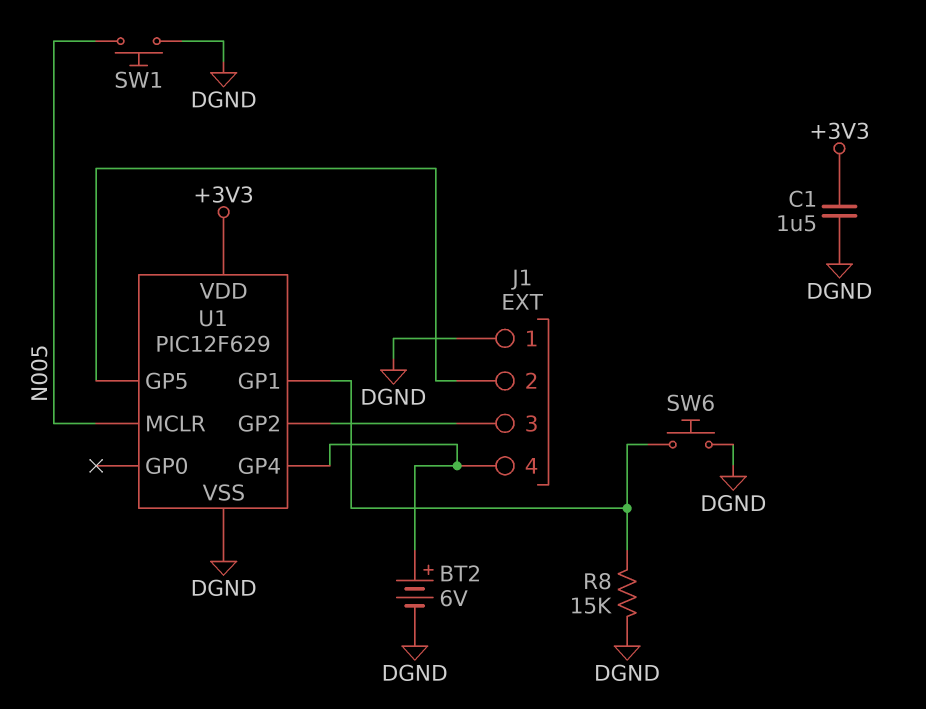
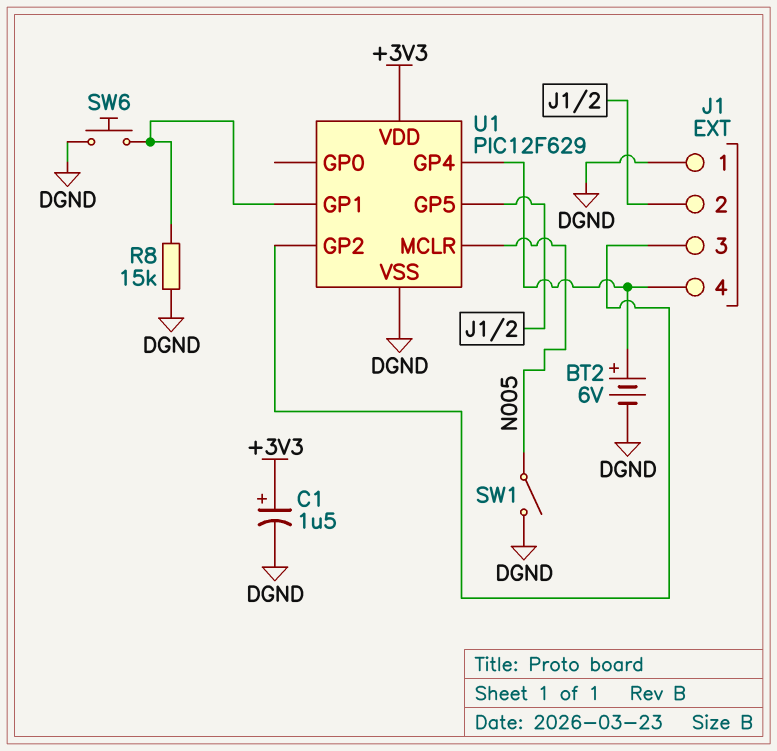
C1: 1.5uF (+3V3, DGND) -> 1.5uF (plus +3V3, minus DGND)
SW1: button (DGND, N005) -> switch (DGND, N005)

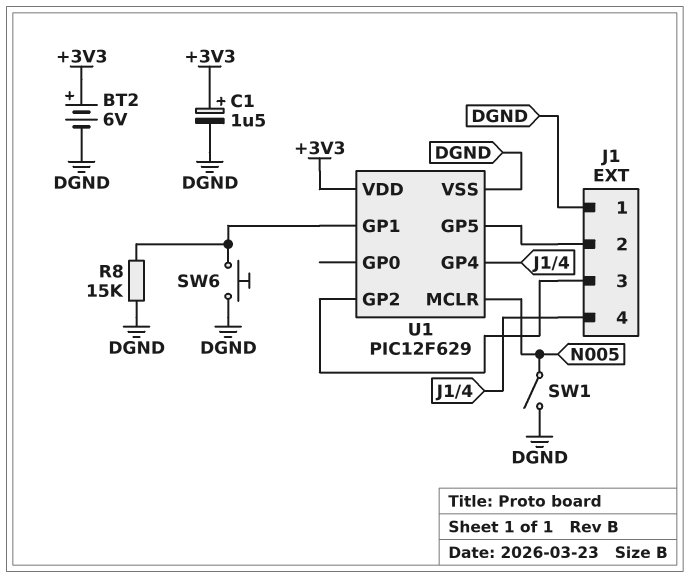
BT2: 6V (plus J1/4, minus DGND) -> 6V (plus +3V3, minus DGND)

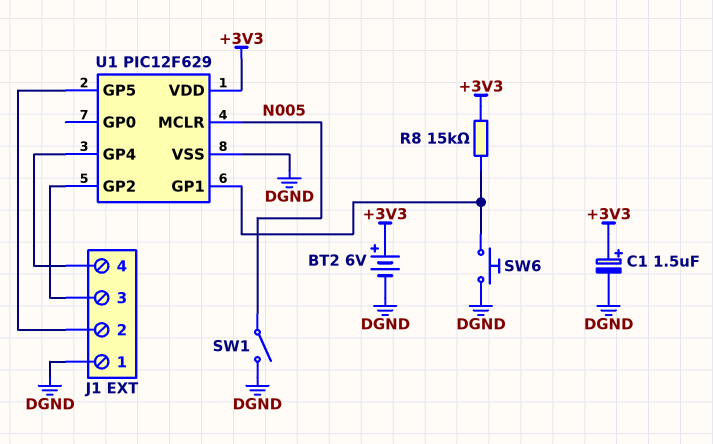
R8: 15k (DGND, U1/GP1) -> 15k (+3V3, U1/GP1)

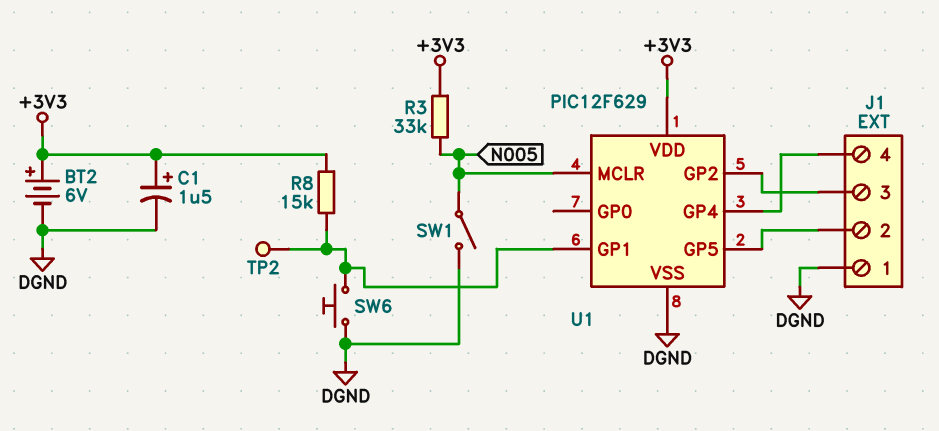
R3: none -> 33k (+3V3, N005)
TP2: none -> test point (U1/GP1)

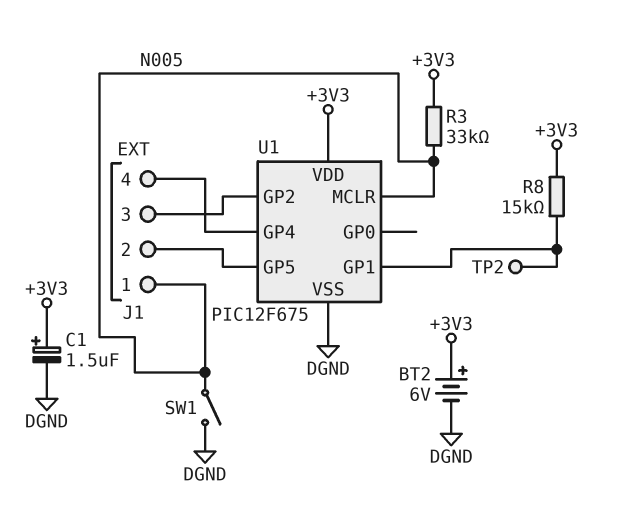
J1 pin 1: DGND -> N005
SW6: button (DGND, U1/GP1) -> none
U1: PIC12F629 -> PIC12F675

